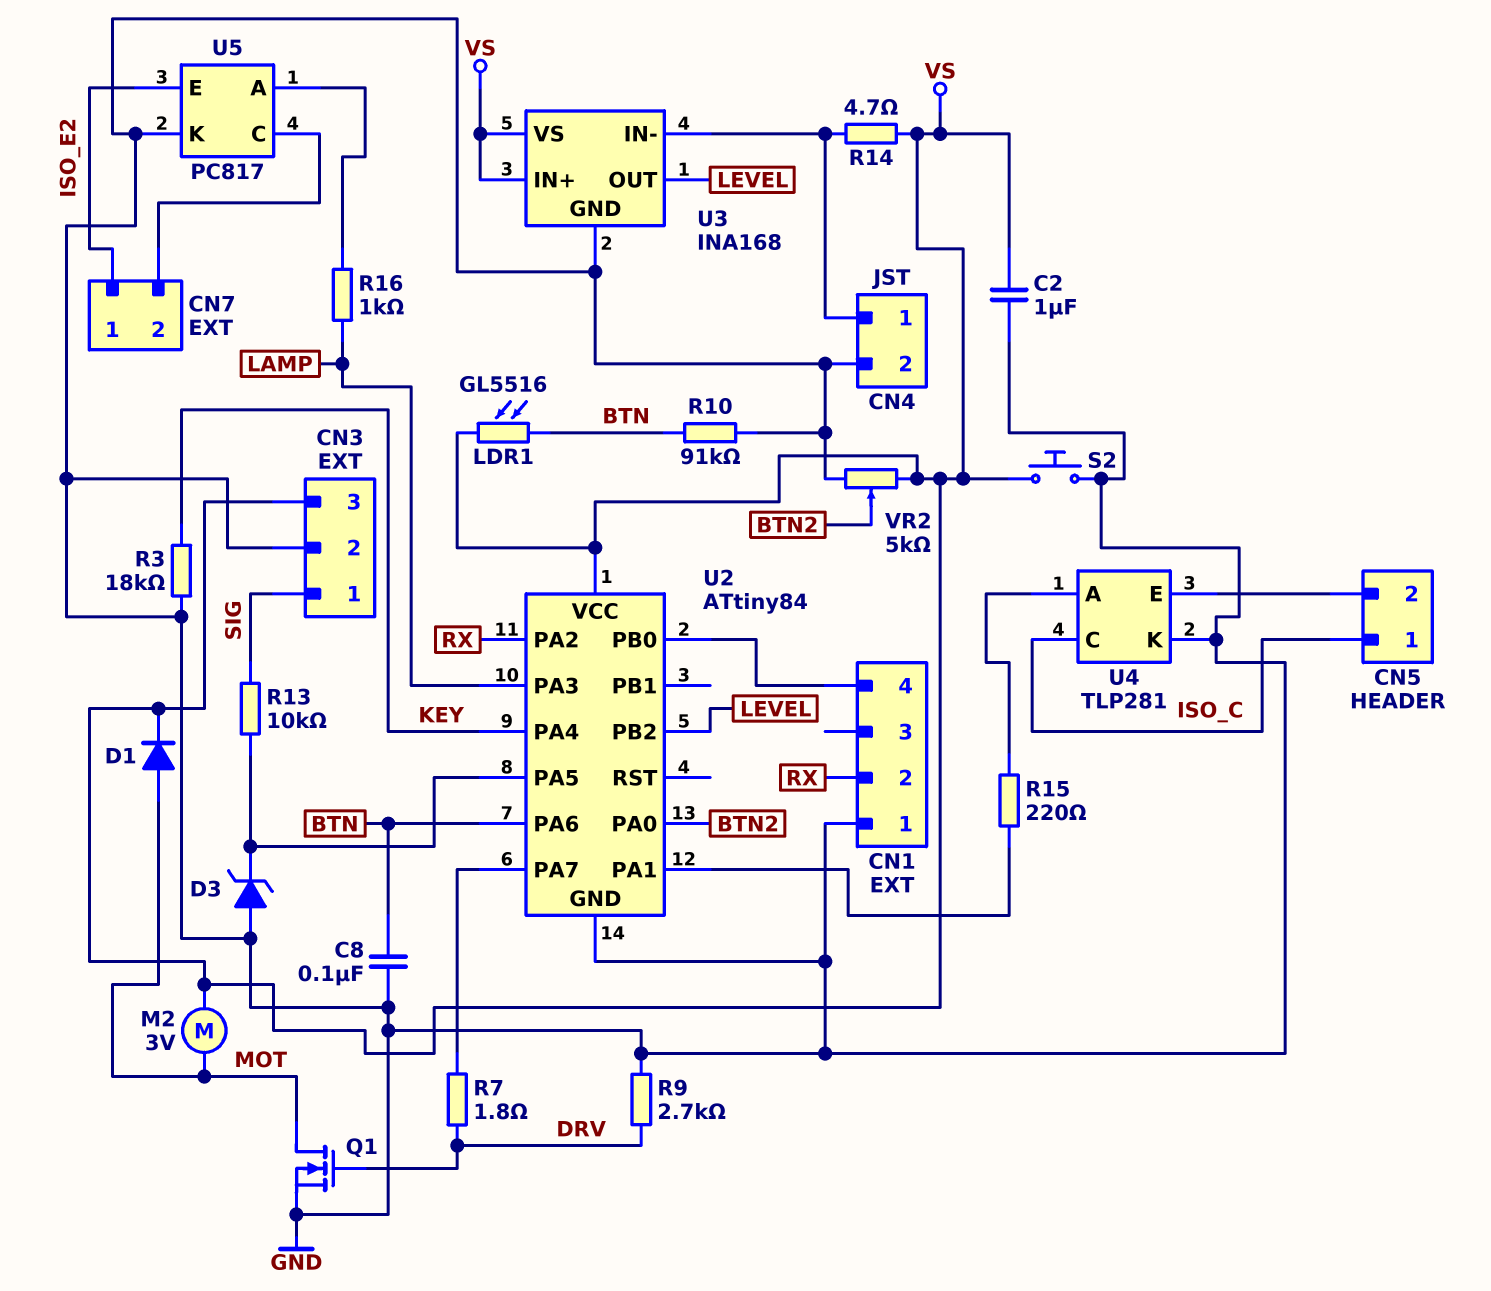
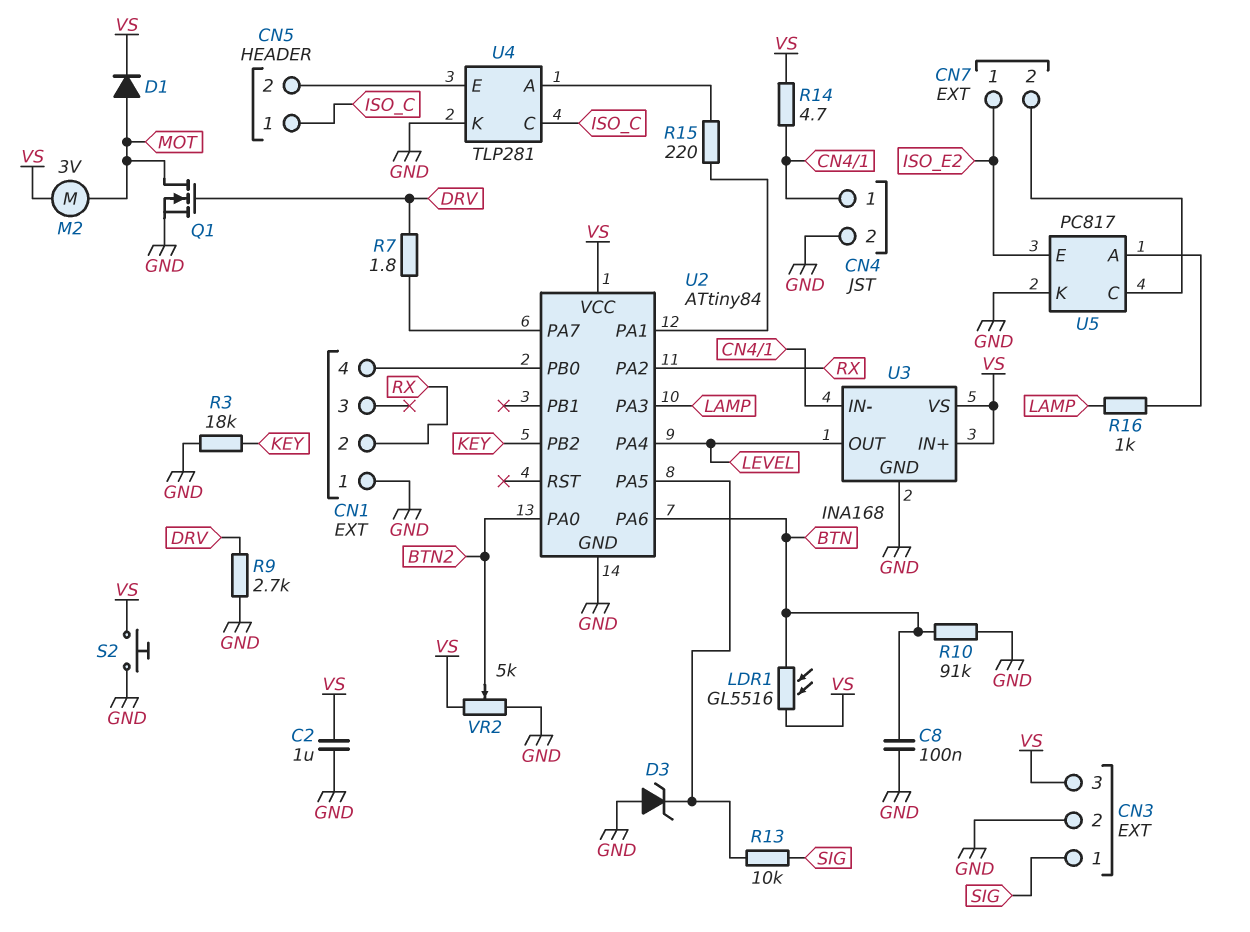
U2 pin PA4: KEY -> LEVEL
U2 pin PB2: LEVEL -> KEY

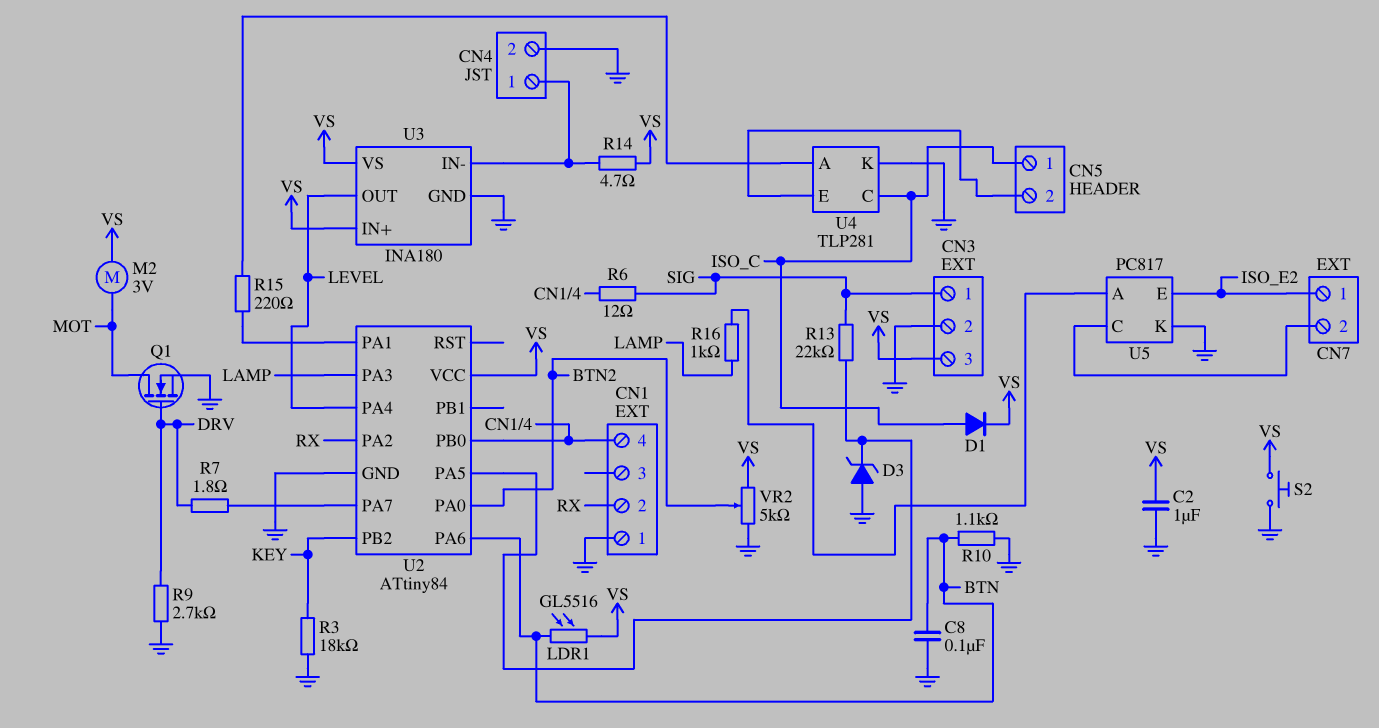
D1: diode (A MOT, K VS) -> diode (A ISO_C, K VS)
R6: none -> 12 (CN1/4, SIG)
R10: 91k (BTN, GND) -> 1.1k (BTN, GND)
R13: 10k (SIG, U2/PA5) -> 22k (SIG, U2/PA5)
U3: INA168 -> INA180

